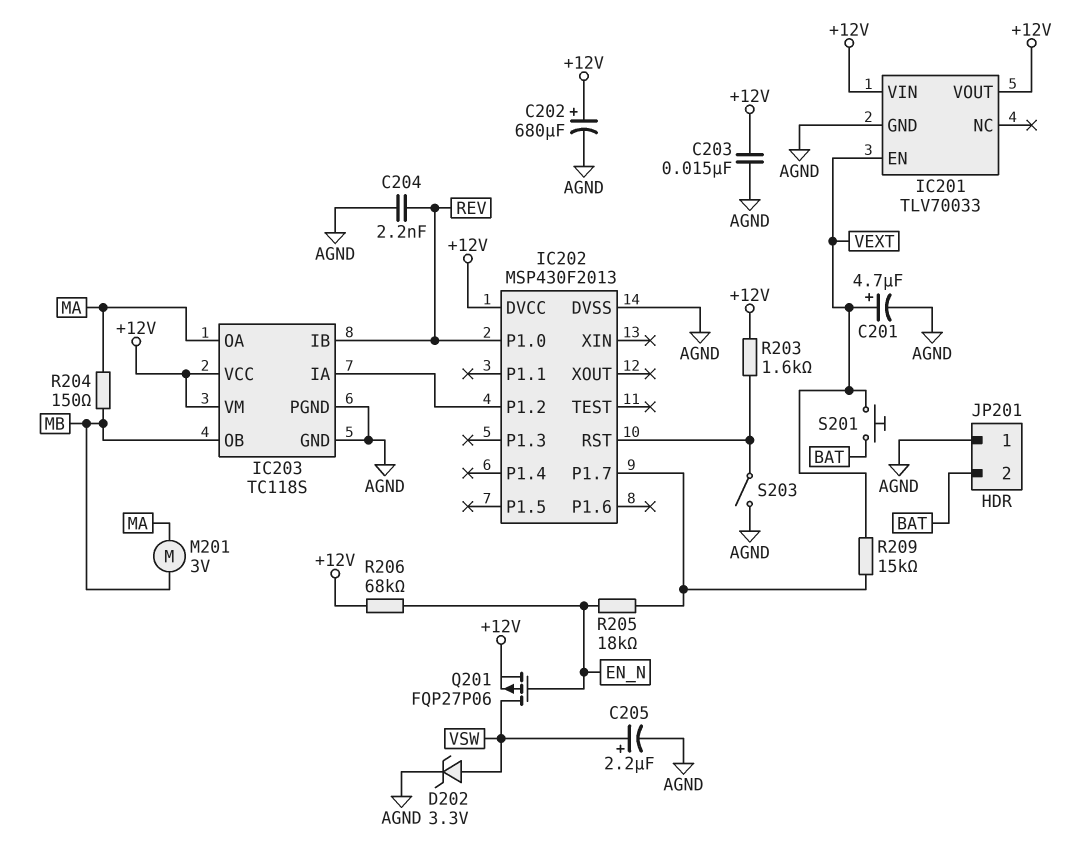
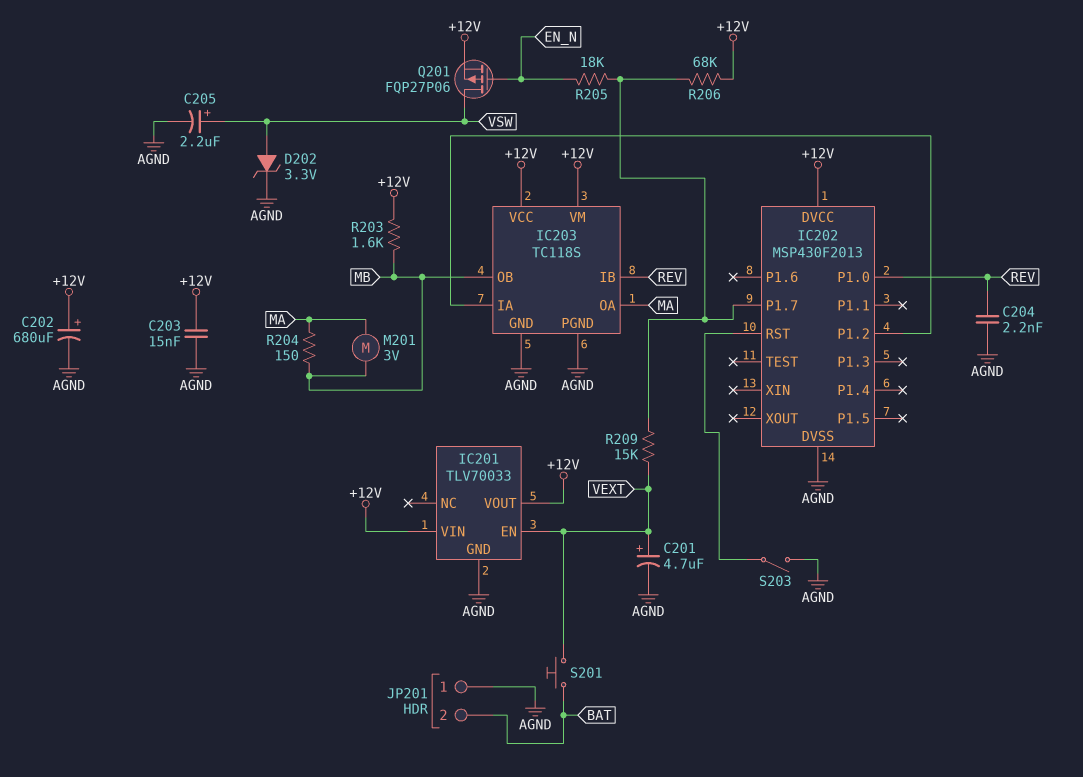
R203: 1.6k (+12V, IC202/RST) -> 1.6k (+12V, MB)
R206: 68k (+12V, EN_N) -> 68k (+12V, IC202/P1.7)

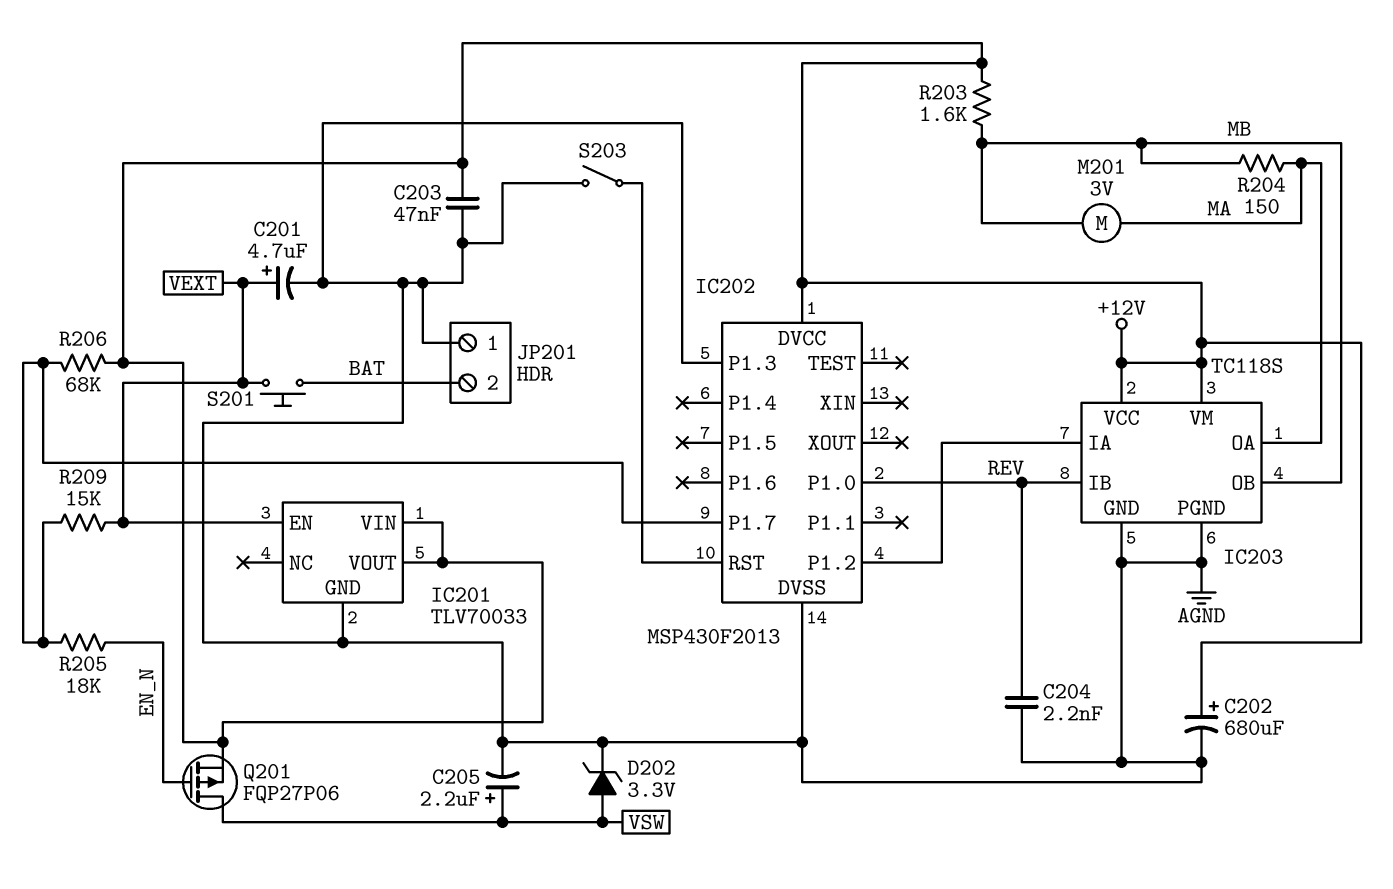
C203: 15nF (+12V, AGND) -> 47nF (+12V, AGND)
IC202 pin P1.3: none -> AGND

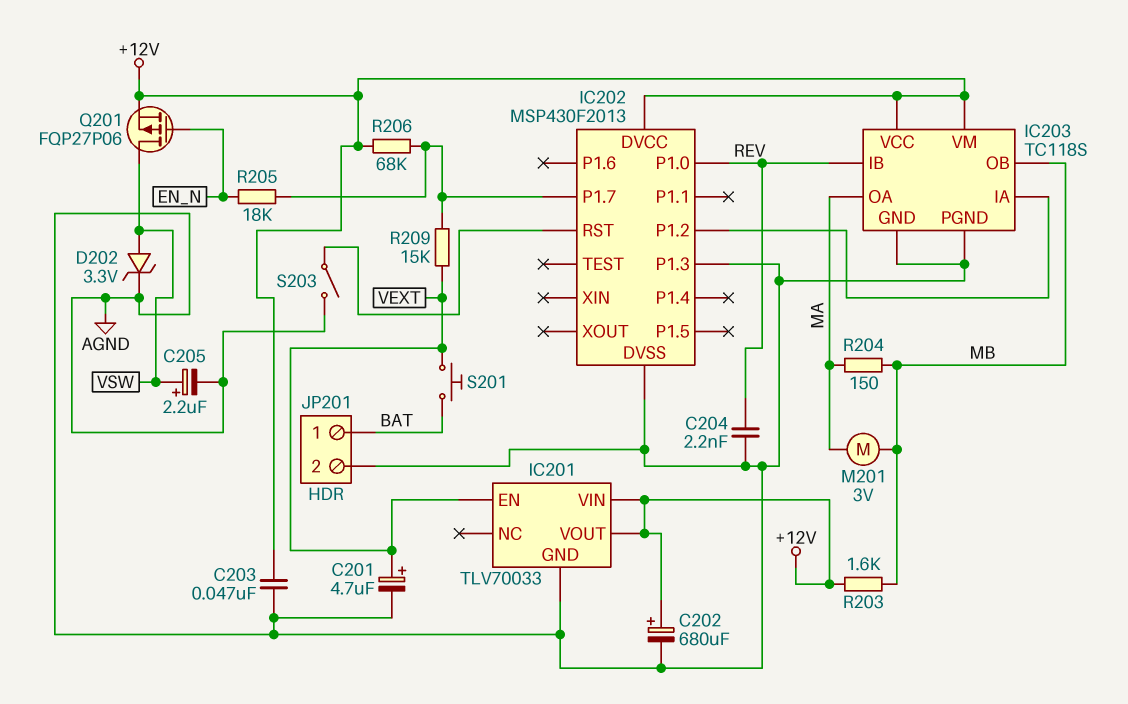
JP201 pin 1: AGND -> BAT
JP201 pin 2: BAT -> AGND

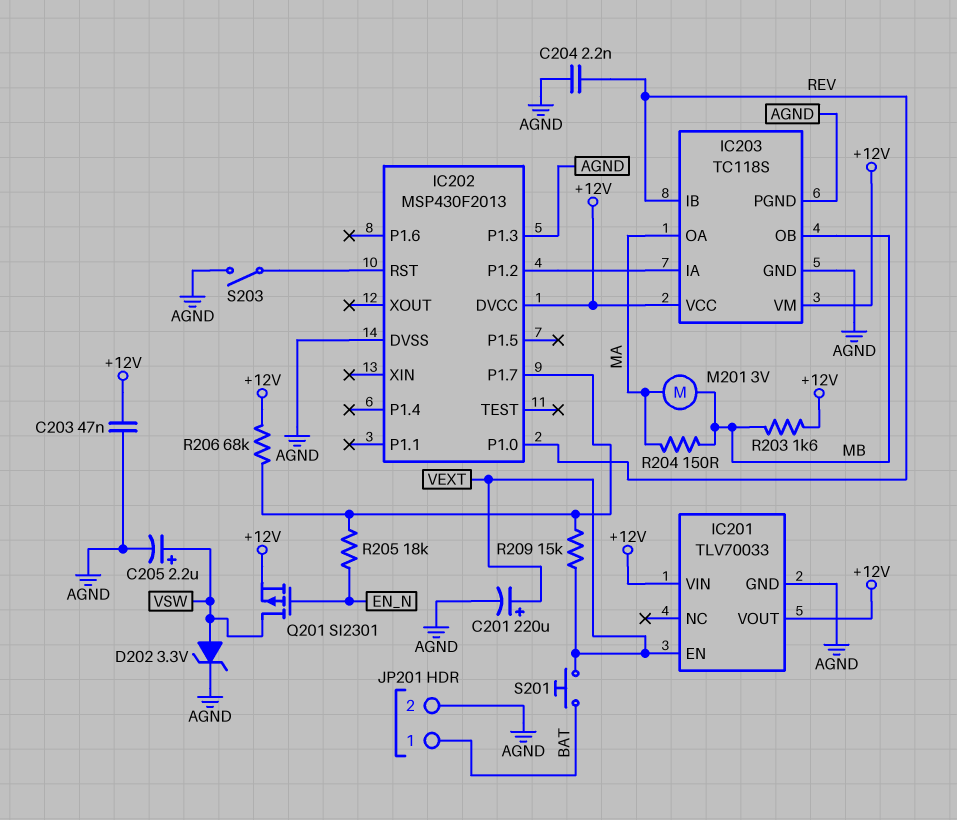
C201: 4.7uF (plus VEXT, minus AGND) -> 220uF (plus VEXT, minus AGND)
C202: 680uF (plus +12V, minus AGND) -> none
Q201: PMOS FQP27P06 (G EN_N, D VSW, S +12V) -> PMOS SI2301 (G EN_N, D VSW, S +12V)

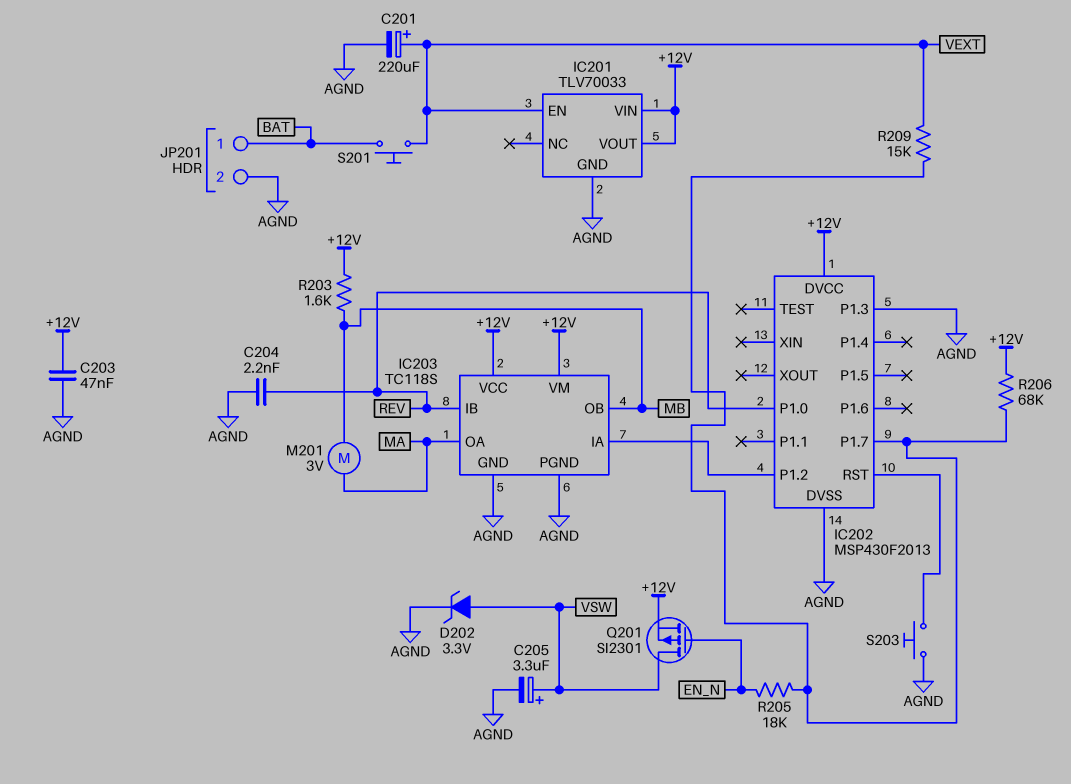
C205: 2.2uF (plus VSW, minus AGND) -> 3.3uF (plus VSW, minus AGND)
R204: 150 (MA, MB) -> none
S203: switch (AGND, IC202/RST) -> button (AGND, IC202/RST)

